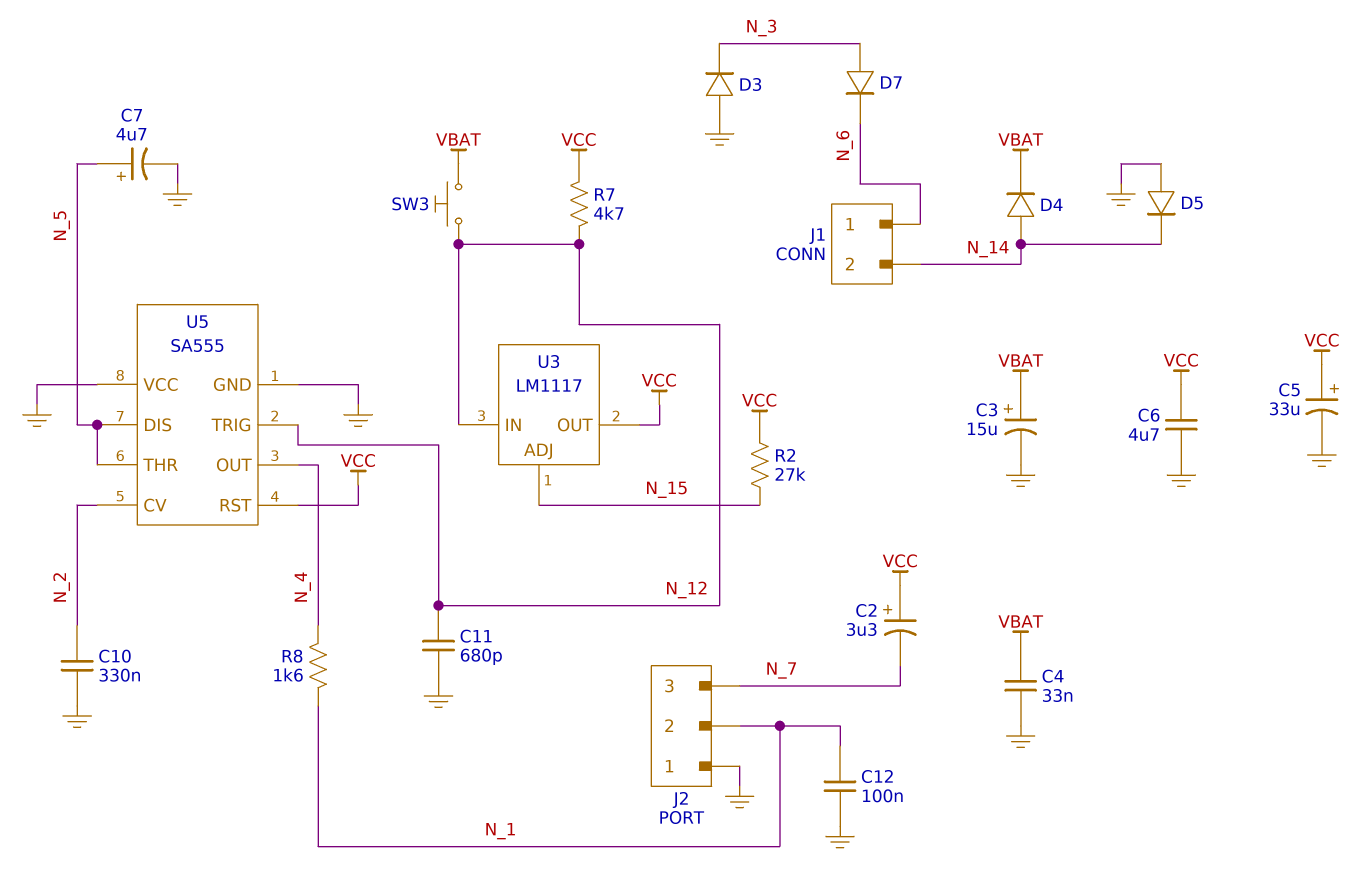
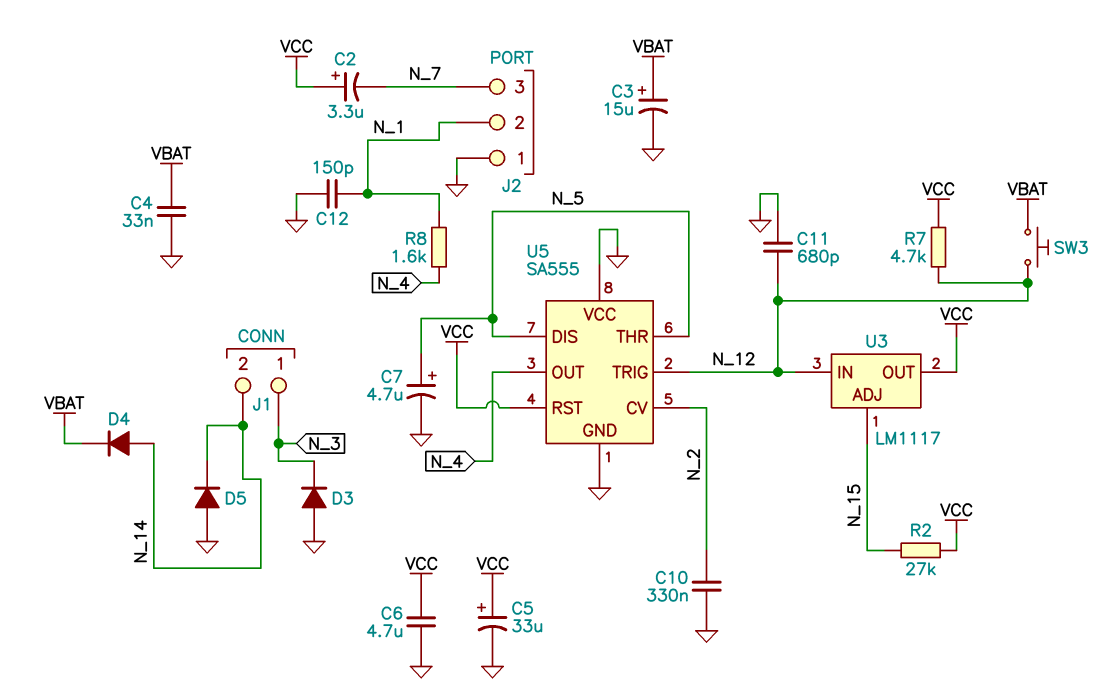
C12: 100nF (GND, N_1) -> 150pF (GND, N_1)
D7: diode (A N_3, K N_6) -> none
J1 pin 1: N_6 -> N_3

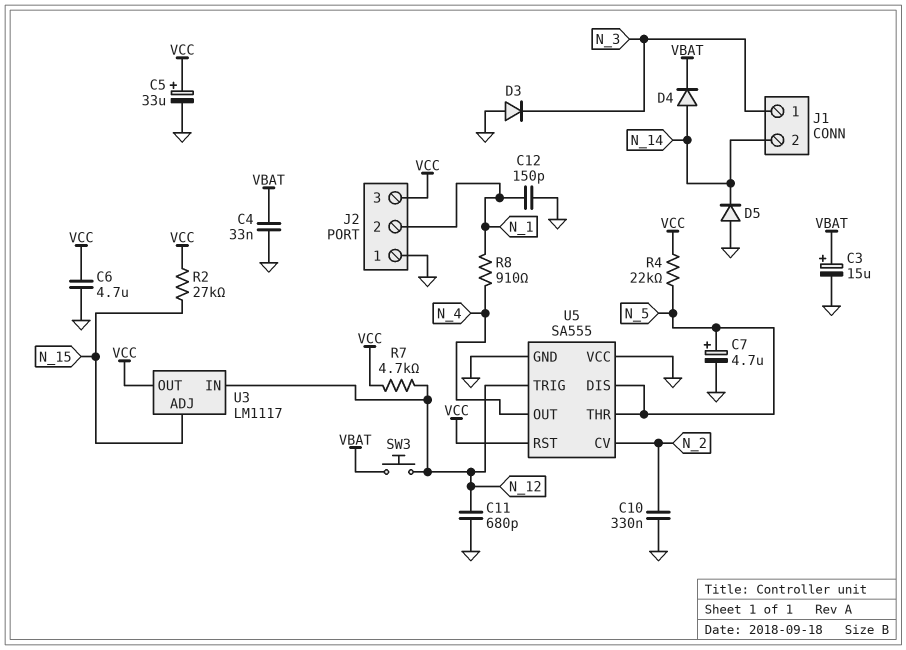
C2: 3.3uF (plus VCC, minus N_7) -> none
J2 pin 3: N_7 -> VCC
R4: none -> 22k (N_5, VCC)
R8: 1.6k (N_1, N_4) -> 910 (N_1, N_4)

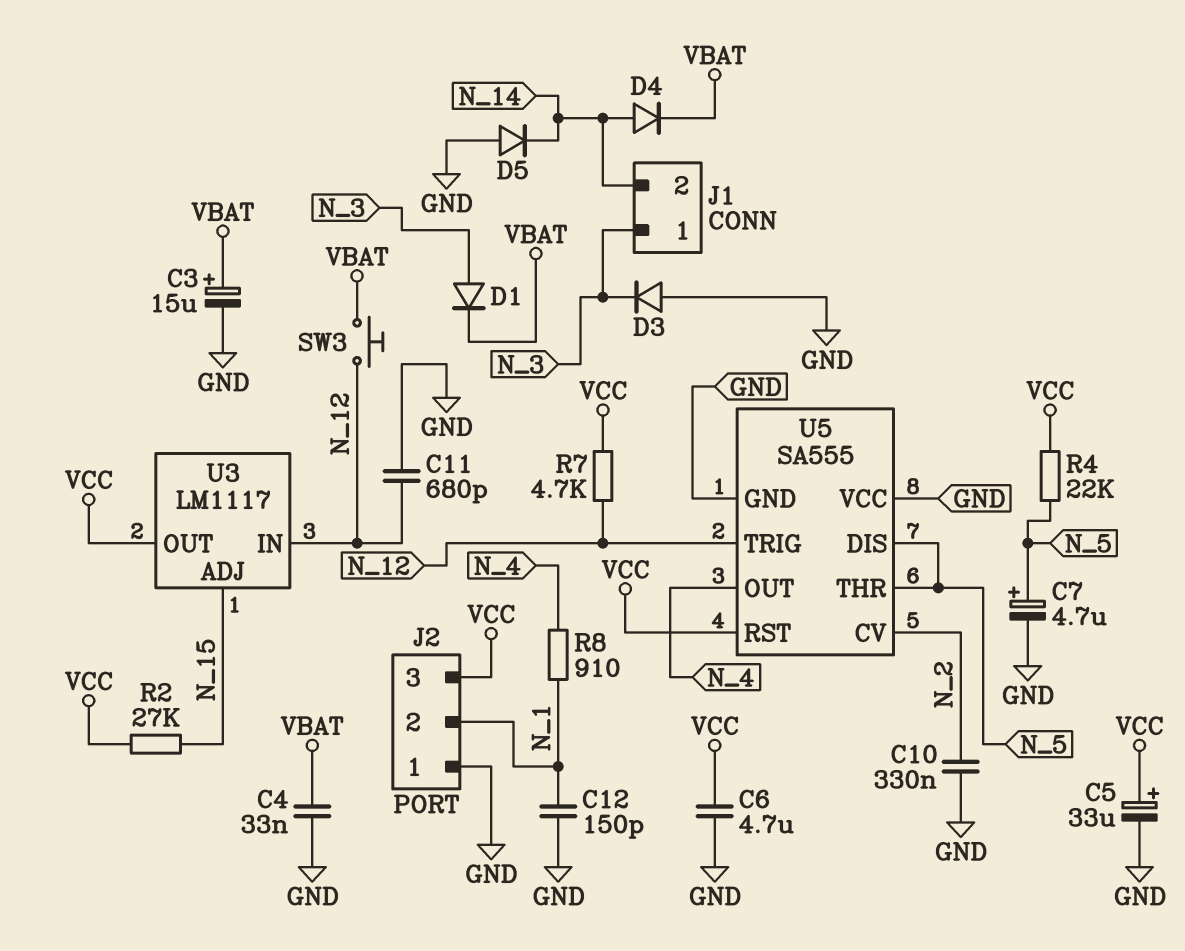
D1: none -> diode (A N_3, K VBAT)

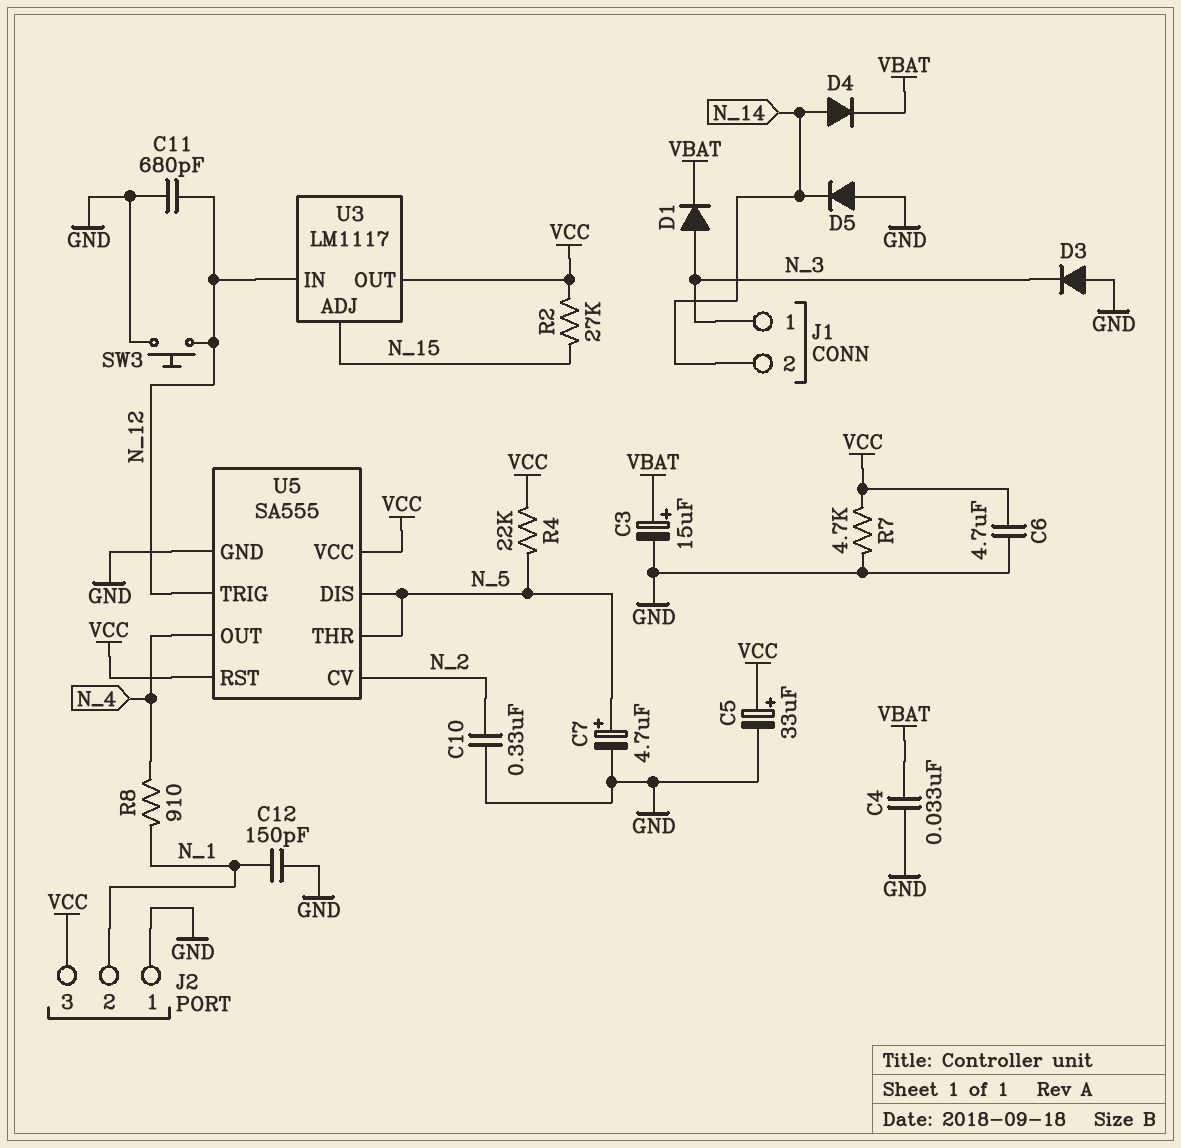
R7: 4.7k (N_12, VCC) -> 4.7k (GND, VCC)
SW3: button (N_12, VBAT) -> button (GND, N_12)
U5 pin VCC: GND -> VCC

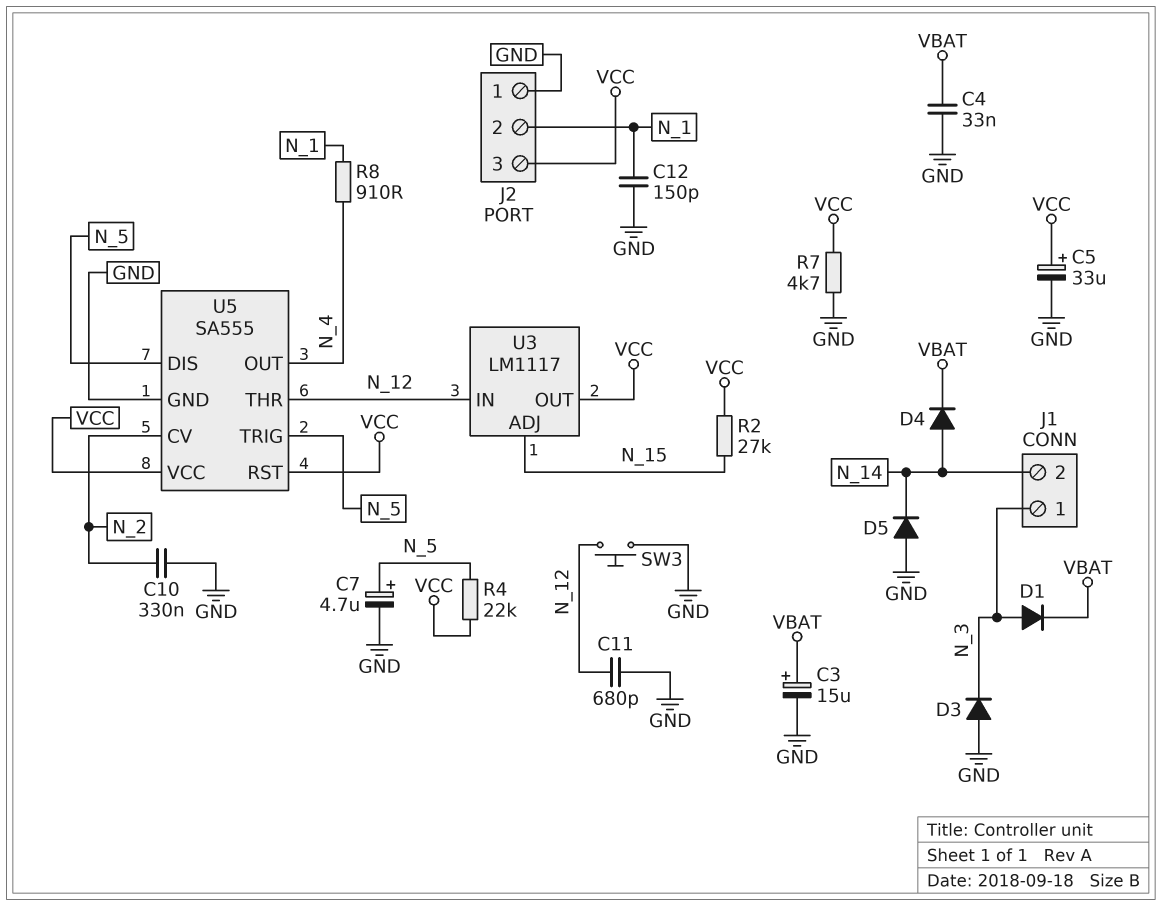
C6: 4.7uF (GND, VCC) -> none
U5 pin THR: N_5 -> N_12
U5 pin TRIG: N_12 -> N_5

